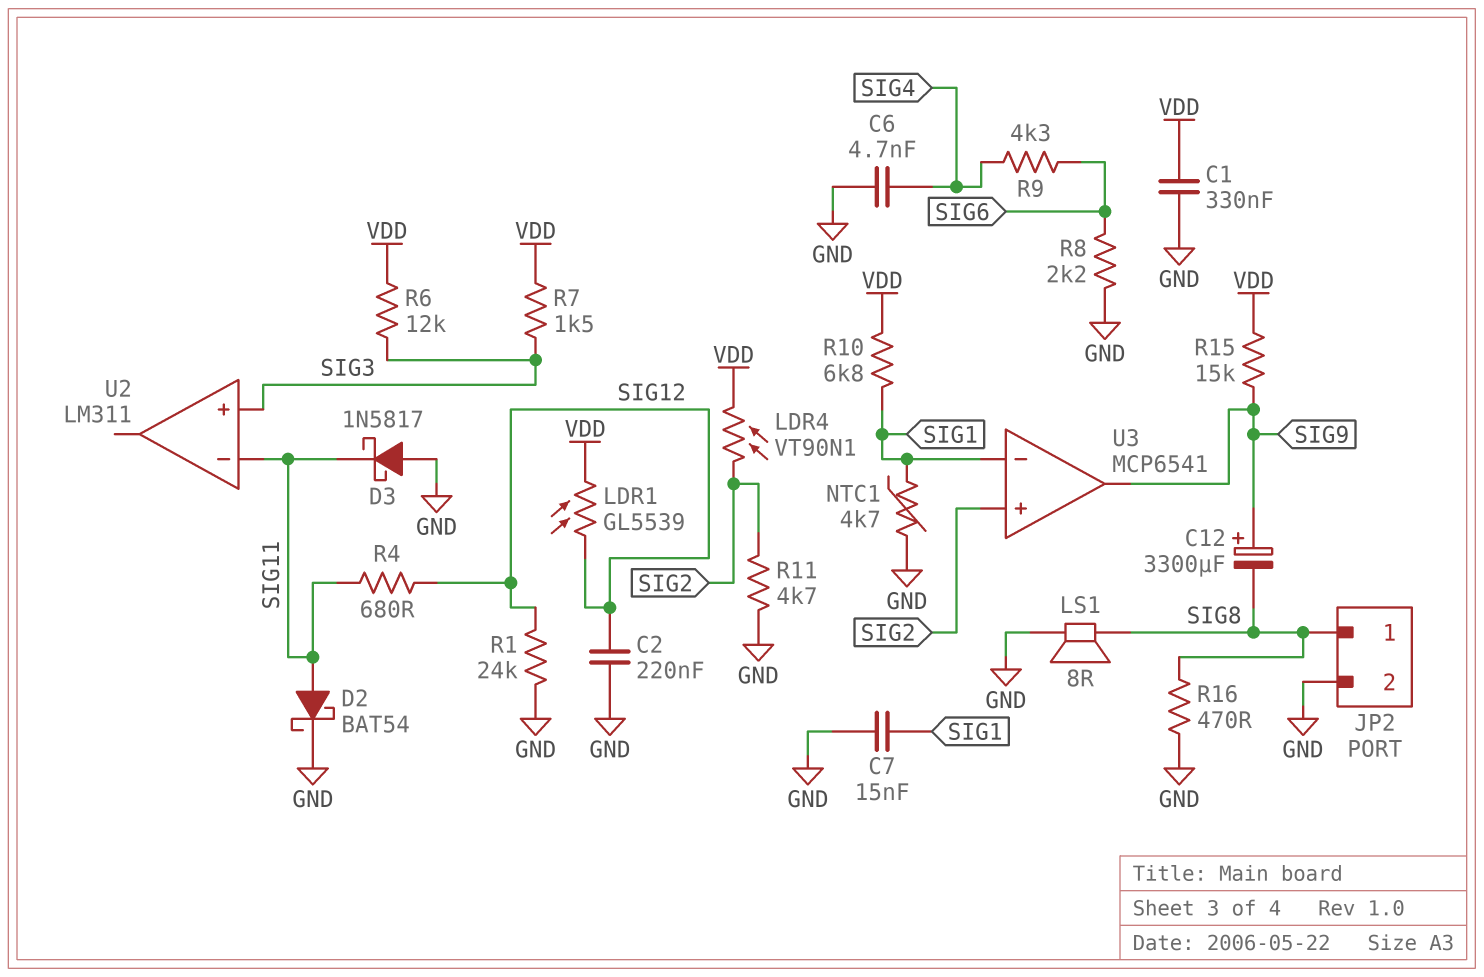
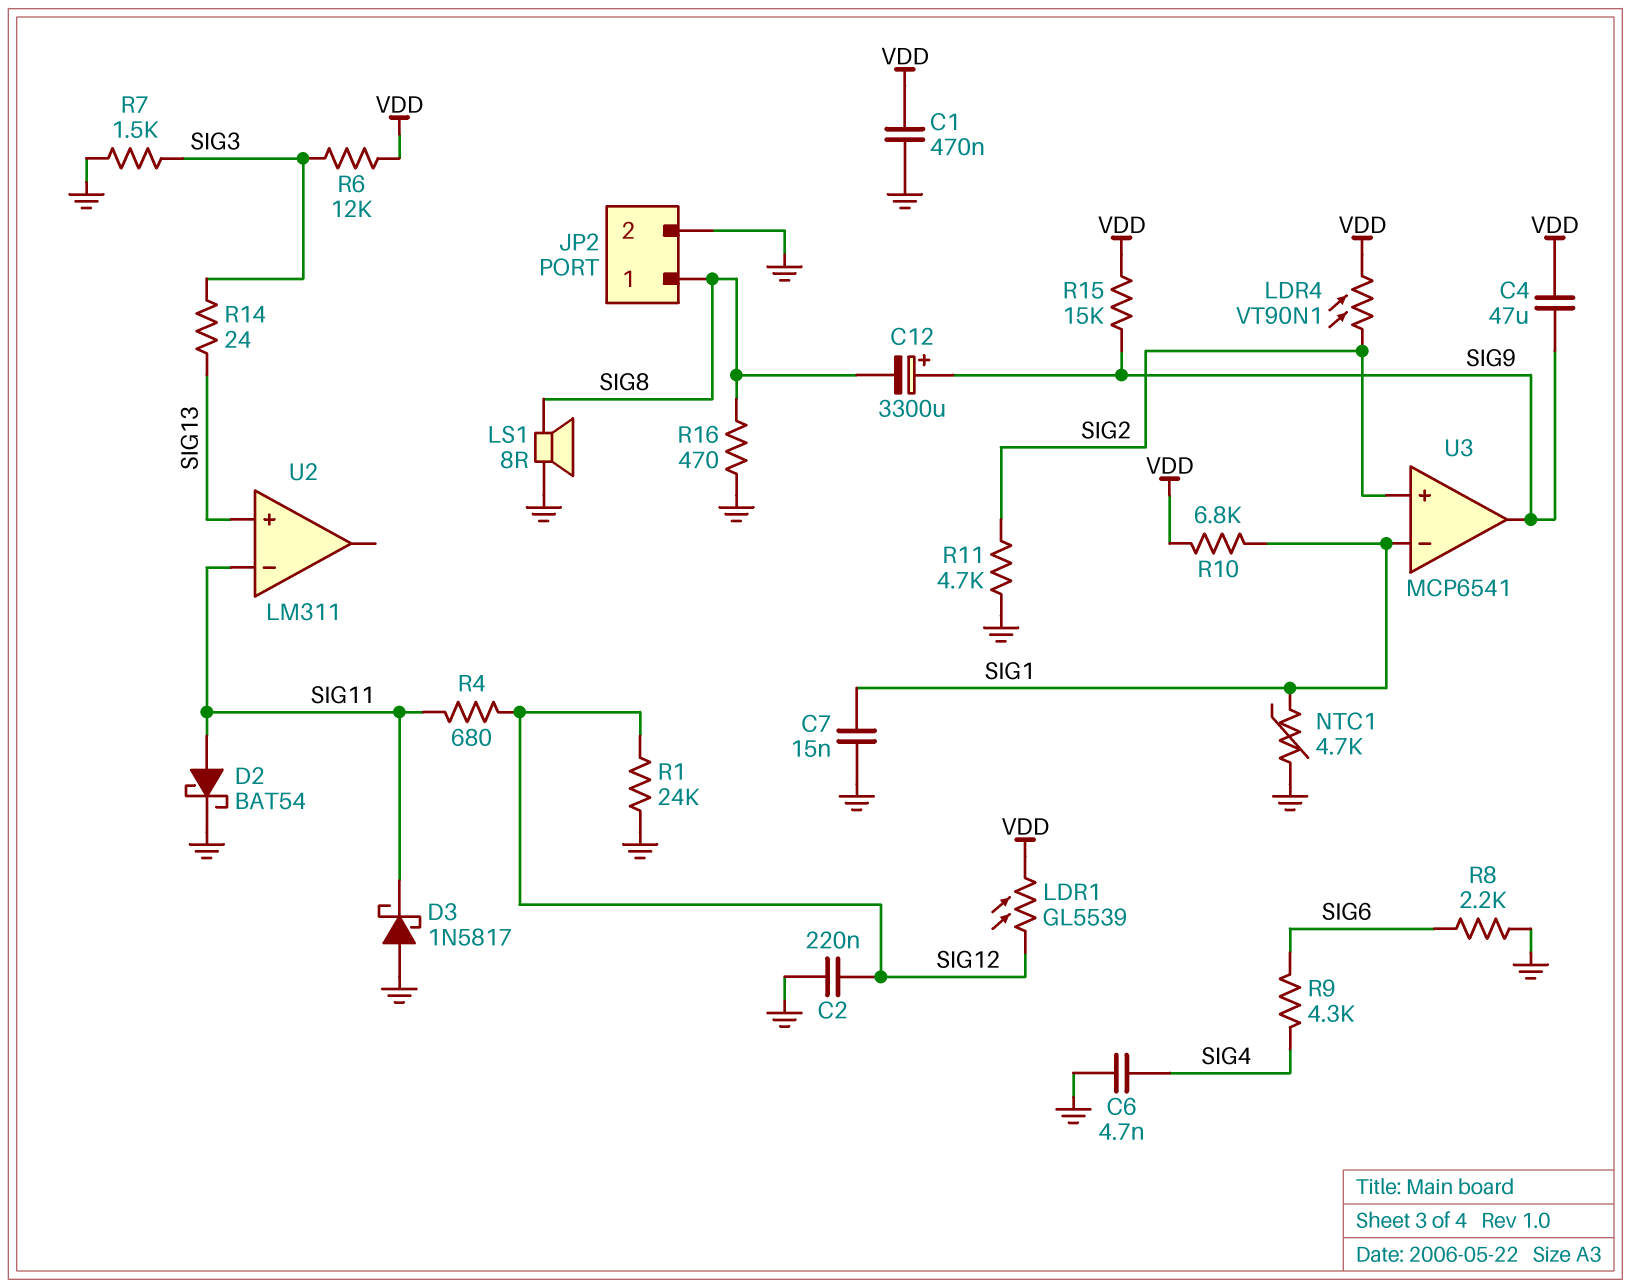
C1: 330nF (GND, VDD) -> 470nF (GND, VDD)
C4: none -> 47uF (SIG9, VDD)
R7: 1.5k (SIG3, VDD) -> 1.5k (GND, SIG3)
R14: none -> 24 (SIG3, SIG13)
U2 pin in+: SIG3 -> SIG13

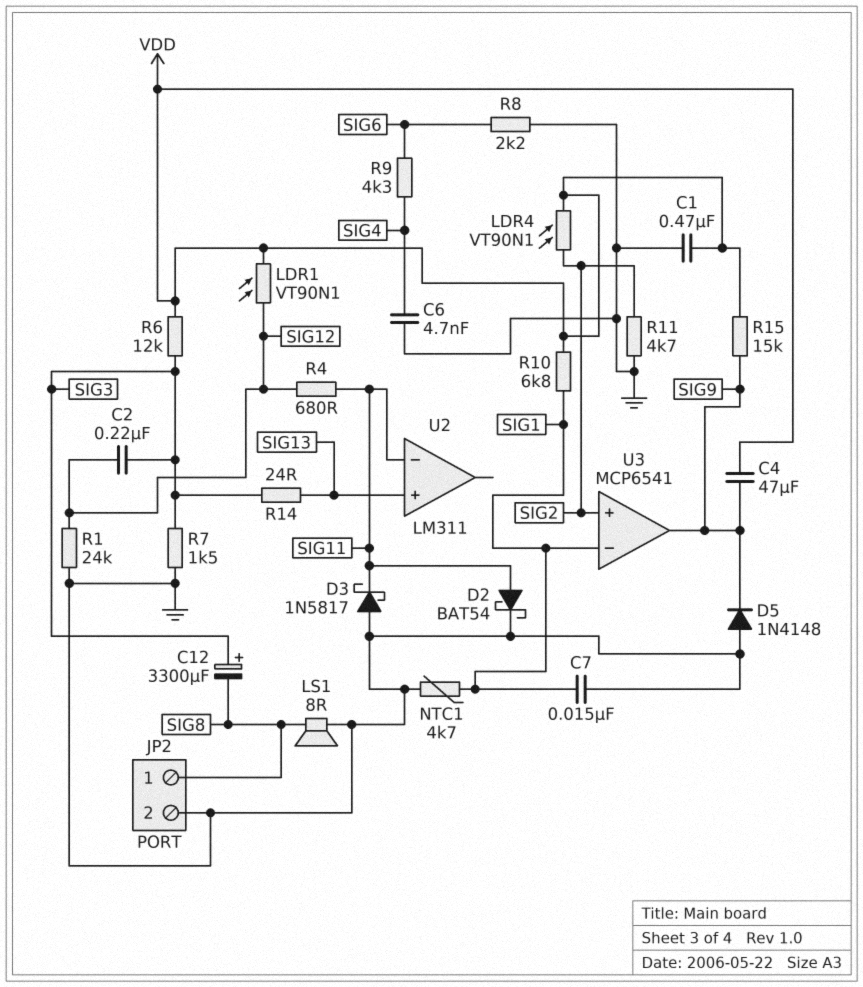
C2: 220nF (GND, SIG12) -> 220nF (SIG3, SIG12)
C12: 3300uF (plus SIG9, minus SIG8) -> 3300uF (plus SIG3, minus SIG8)
D5: none -> diode 1N4148 (A GND, K SIG9)
LDR1: GL5539 (SIG12, VDD) -> VT90N1 (SIG12, VDD)
R16: 470 (GND, SIG8) -> none

